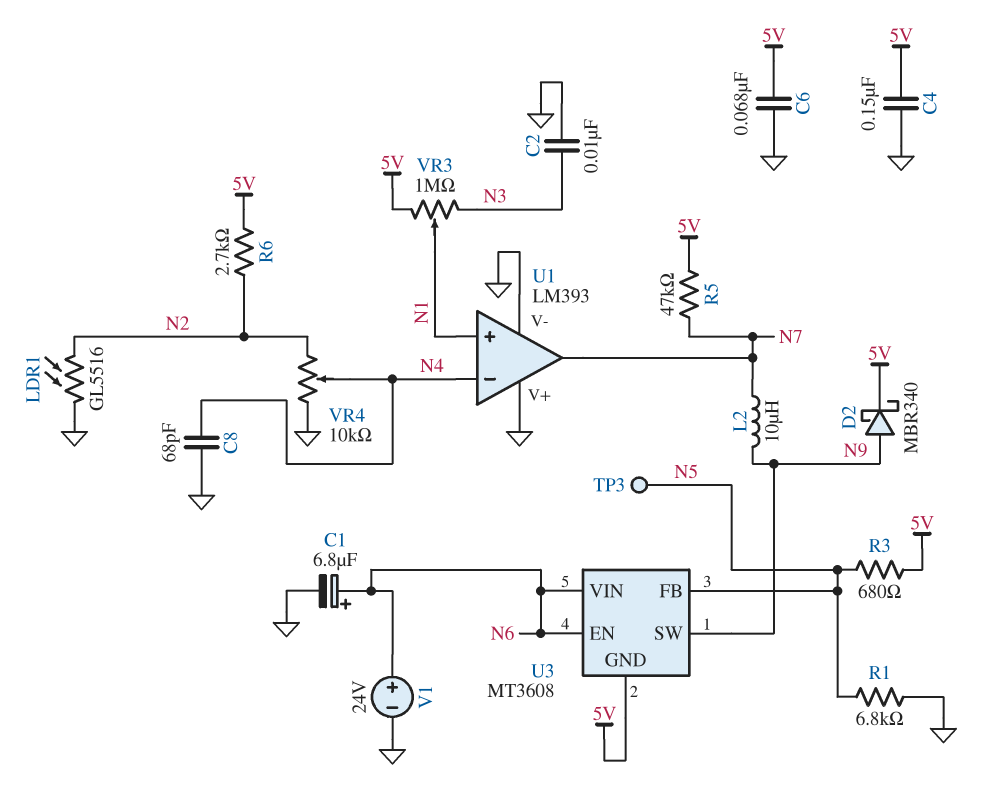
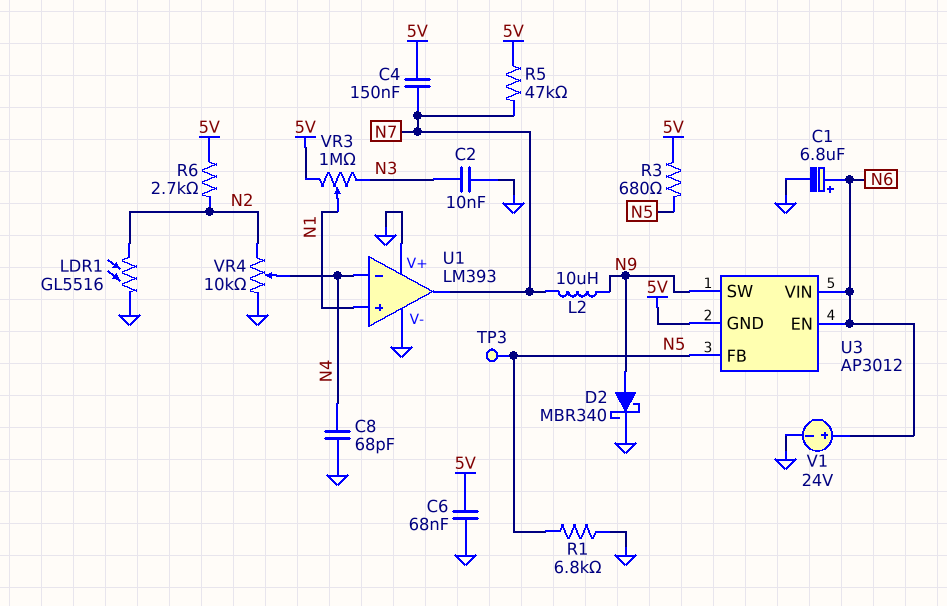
C4: 150nF (5V, GND) -> 150nF (5V, N7)
D2: schottky MBR340 (A N9, K 5V) -> schottky MBR340 (A N9, K GND)
U3: MT3608 -> AP3012

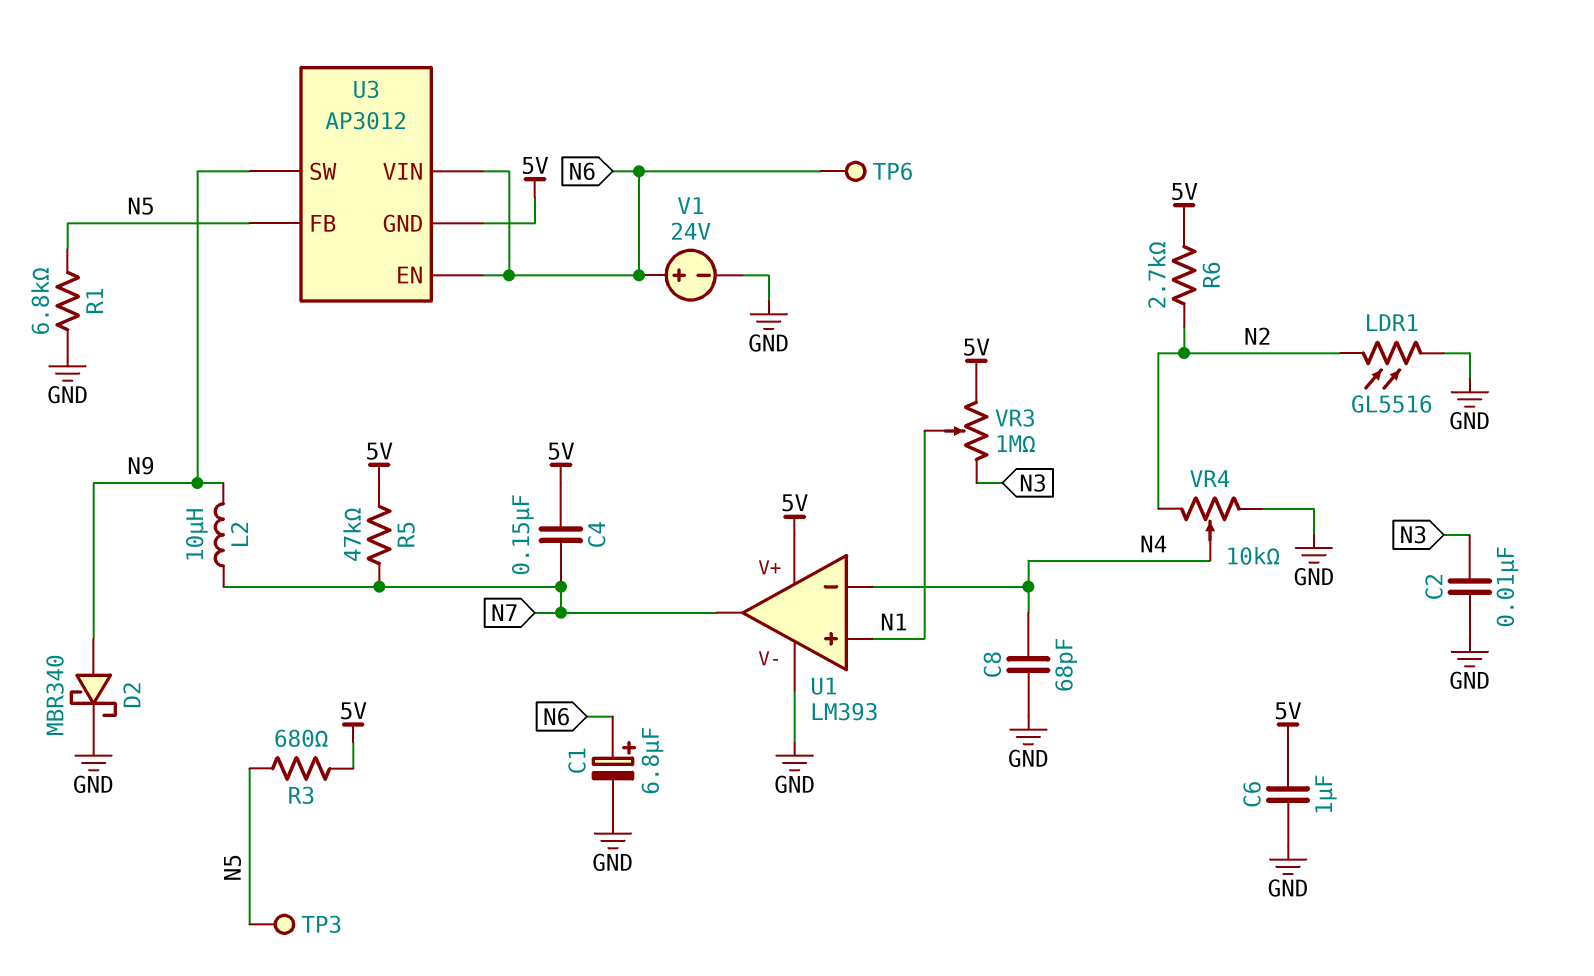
C6: 68nF (5V, GND) -> 1uF (5V, GND)
TP6: none -> test point (N6)
U1 pin V+: GND -> 5V

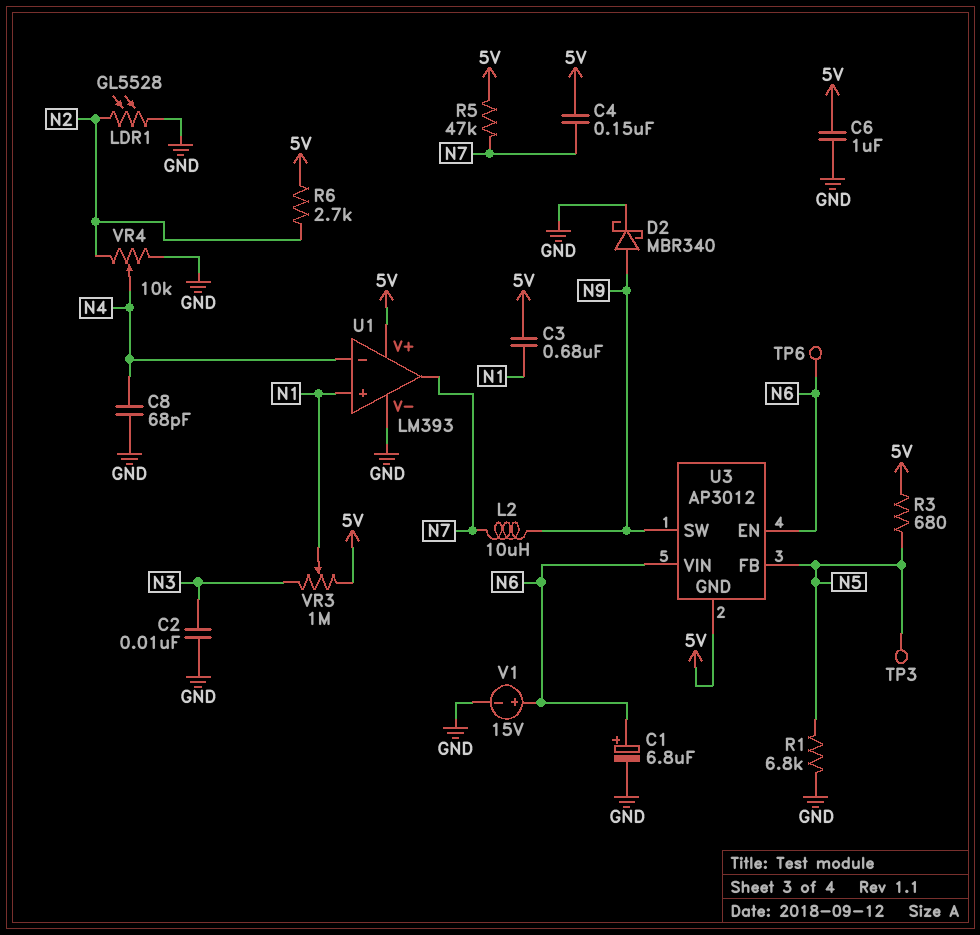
C3: none -> 680nF (5V, N1)
LDR1: GL5516 (GND, N2) -> GL5528 (GND, N2)
V1: 24V (plus N6, minus GND) -> 15V (plus N6, minus GND)

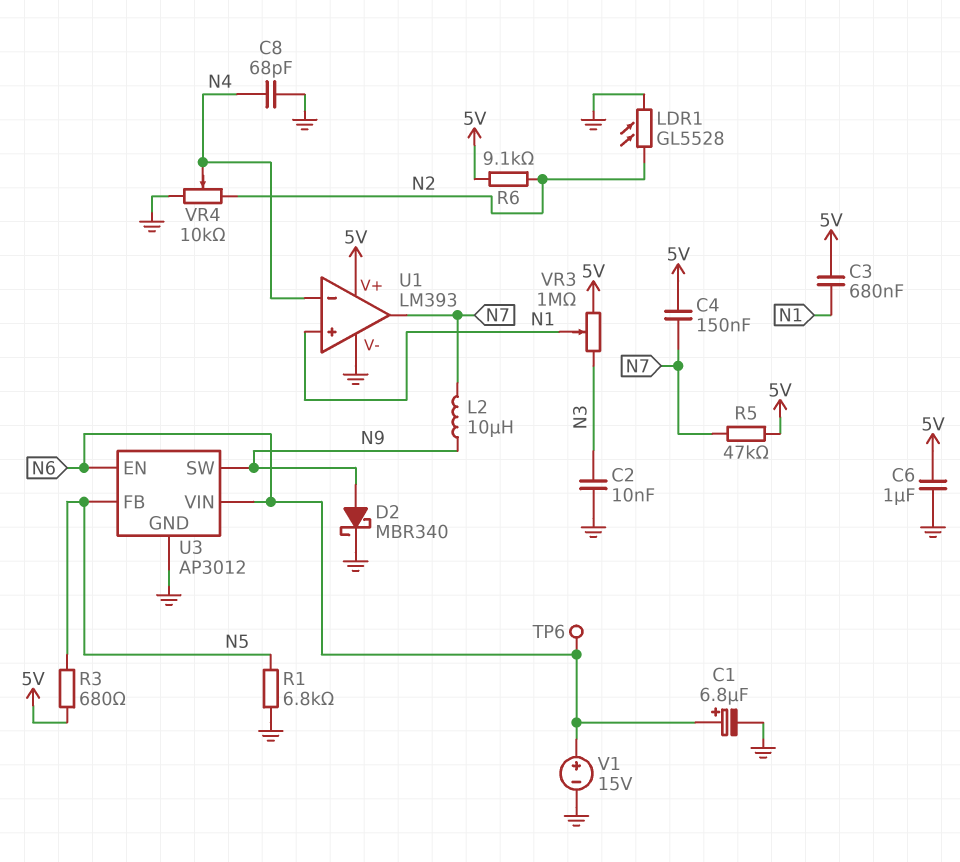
R6: 2.7k (5V, N2) -> 9.1k (5V, N2)
TP3: test point (N5) -> none
U3 pin GND: 5V -> GND

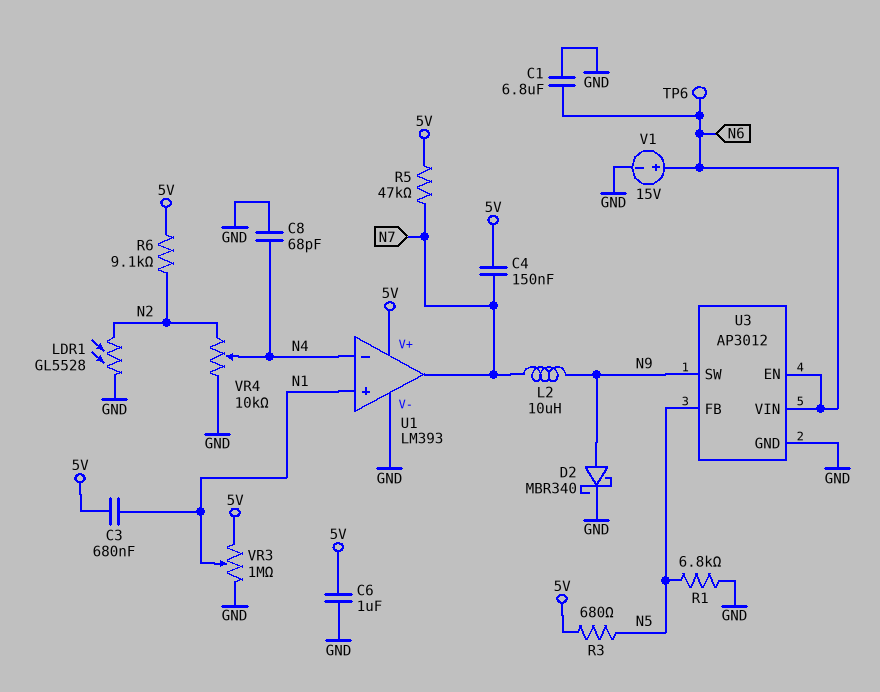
C1: 6.8uF (plus N6, minus GND) -> 6.8uF (GND, N6)
C2: 10nF (GND, N3) -> none
VR3: 1M (5V, N3, wiper N1) -> 1M (5V, GND, wiper N1)

